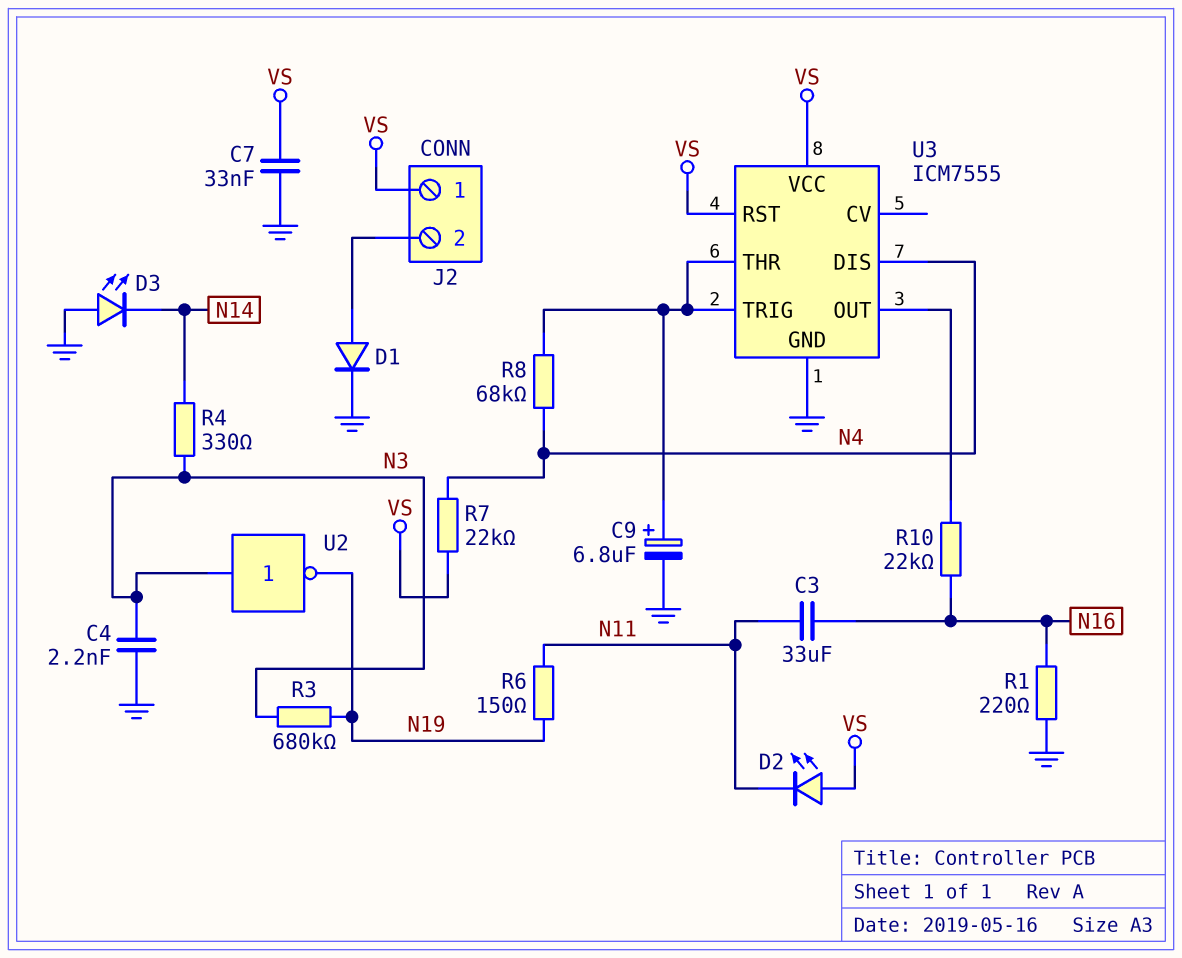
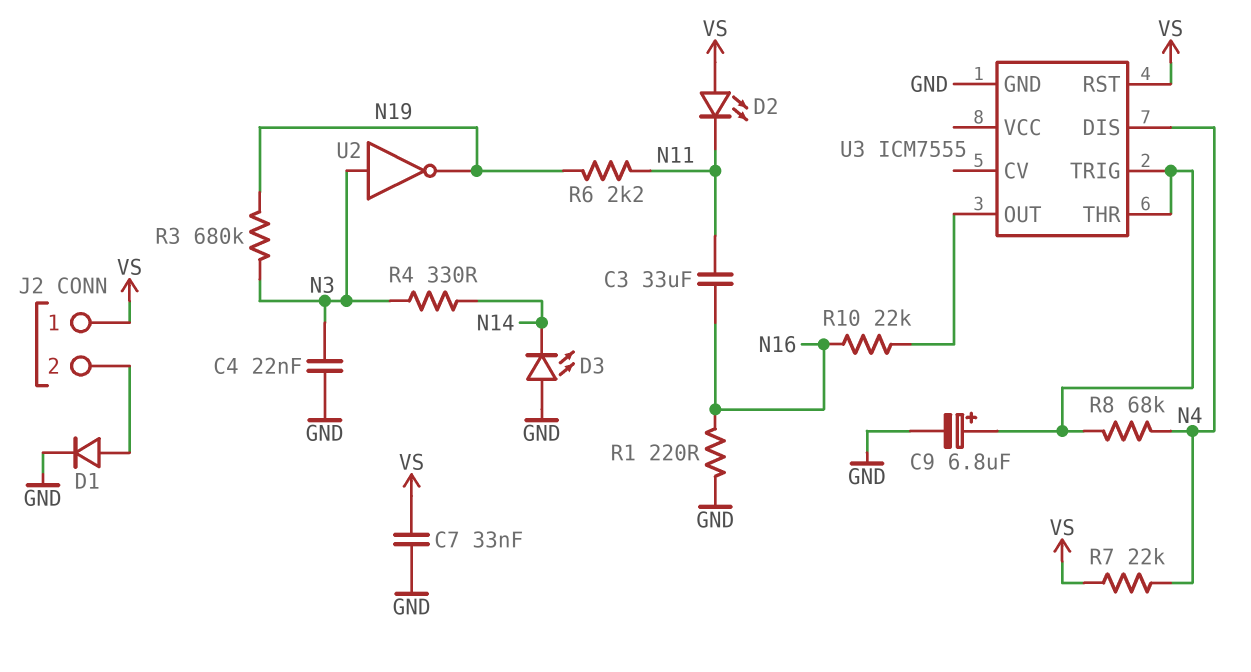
C4: 2.2nF (GND, N3) -> 22nF (GND, N3)
R6: 150 (N11, N19) -> 2.2k (N11, N19)
U3 pin VCC: VS -> none

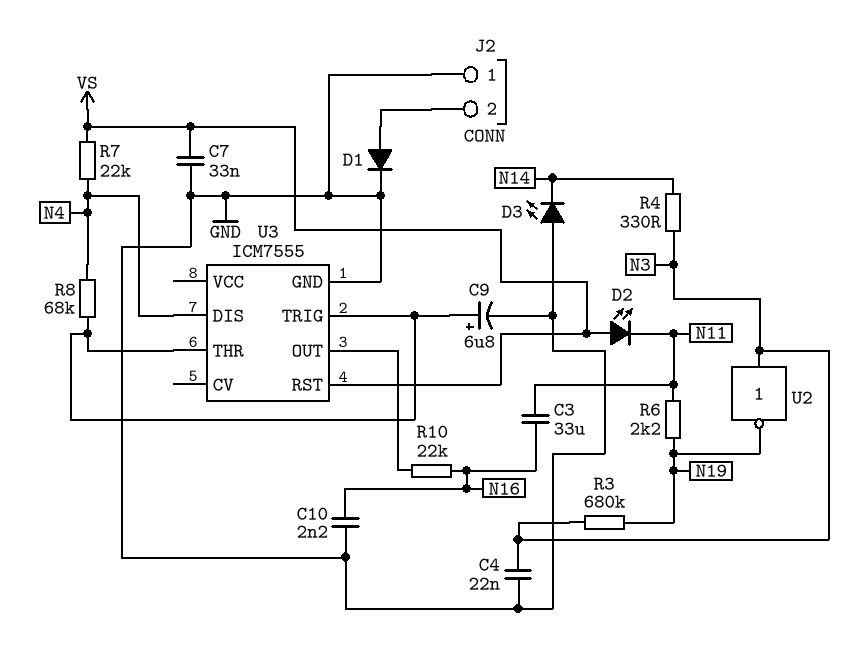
C10: none -> 2.2nF (GND, N16)
J2 pin 1: VS -> GND
R1: 220 (GND, N16) -> none

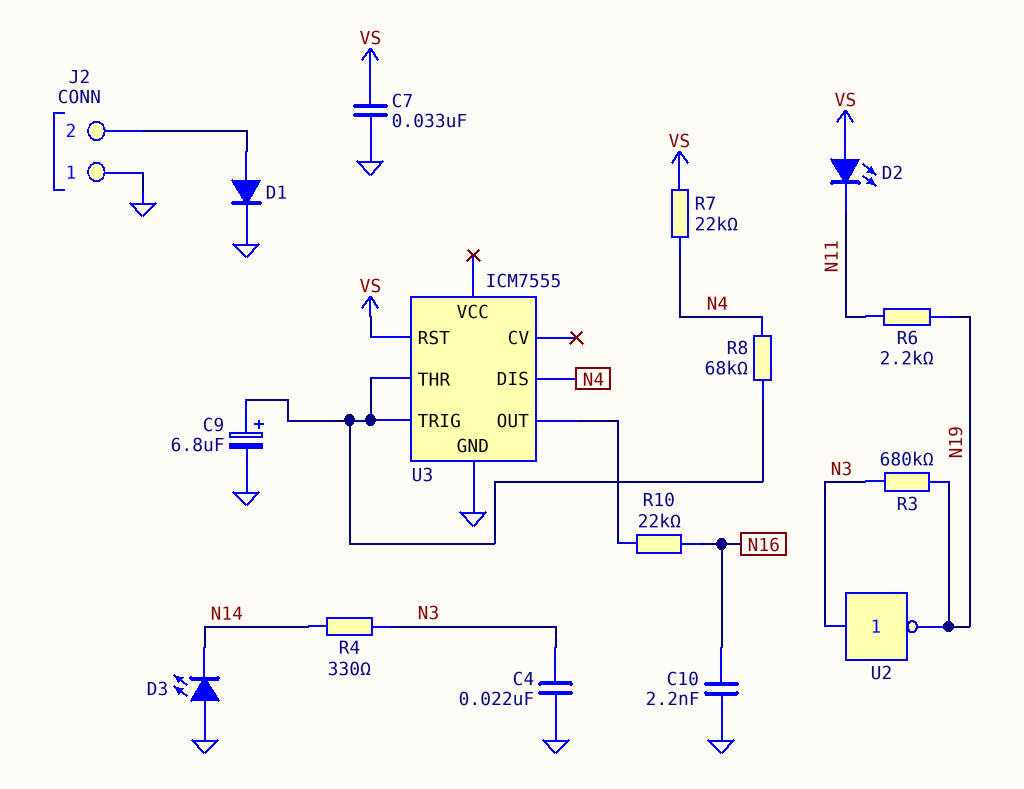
C3: 33uF (N11, N16) -> none

